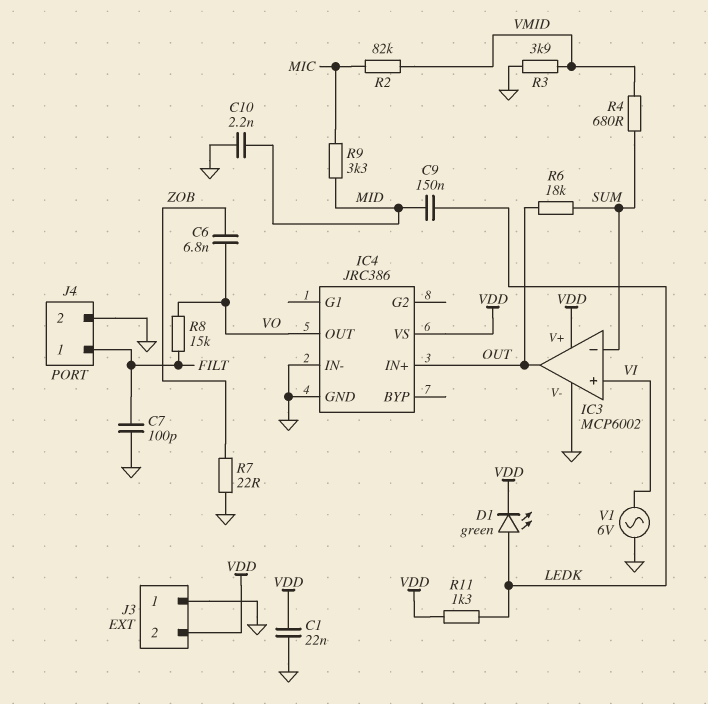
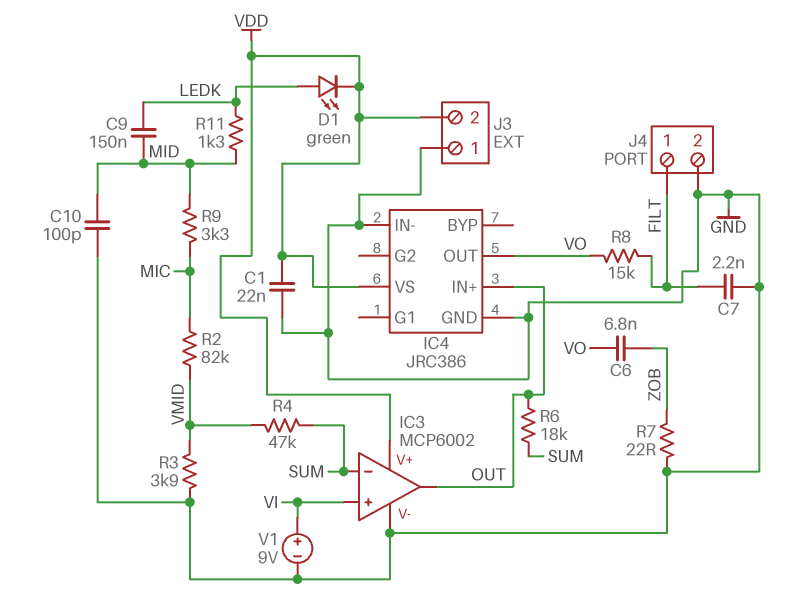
C7: 100pF (FILT, GND) -> 2.2nF (FILT, GND)
C10: 2.2nF (GND, MID) -> 100pF (GND, MID)
R4: 680 (SUM, VMID) -> 47k (SUM, VMID)
R11: 1.3k (LEDK, VDD) -> 1.3k (LEDK, MID)
V1: AC 6V (GND, VI) -> 9V (plus VI, minus GND)

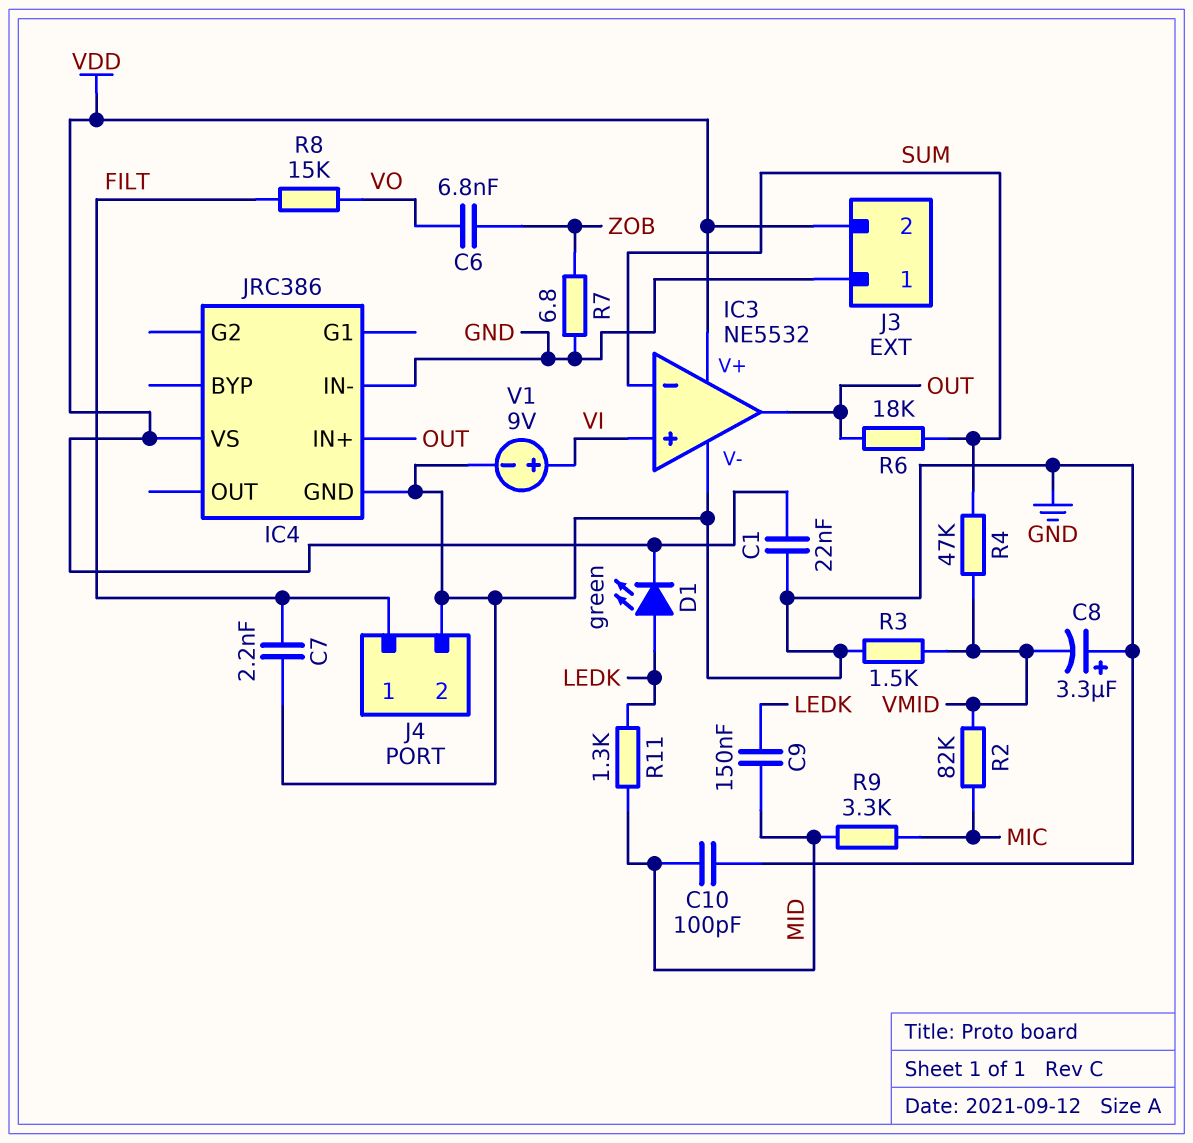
C8: none -> 3.3uF (plus GND, minus VMID)
IC3: MCP6002 -> NE5532
IC4 pin OUT: VO -> none
R3: 3.9k (GND, VMID) -> 1.5k (GND, VMID)
R7: 22 (GND, ZOB) -> 6.8 (GND, ZOB)

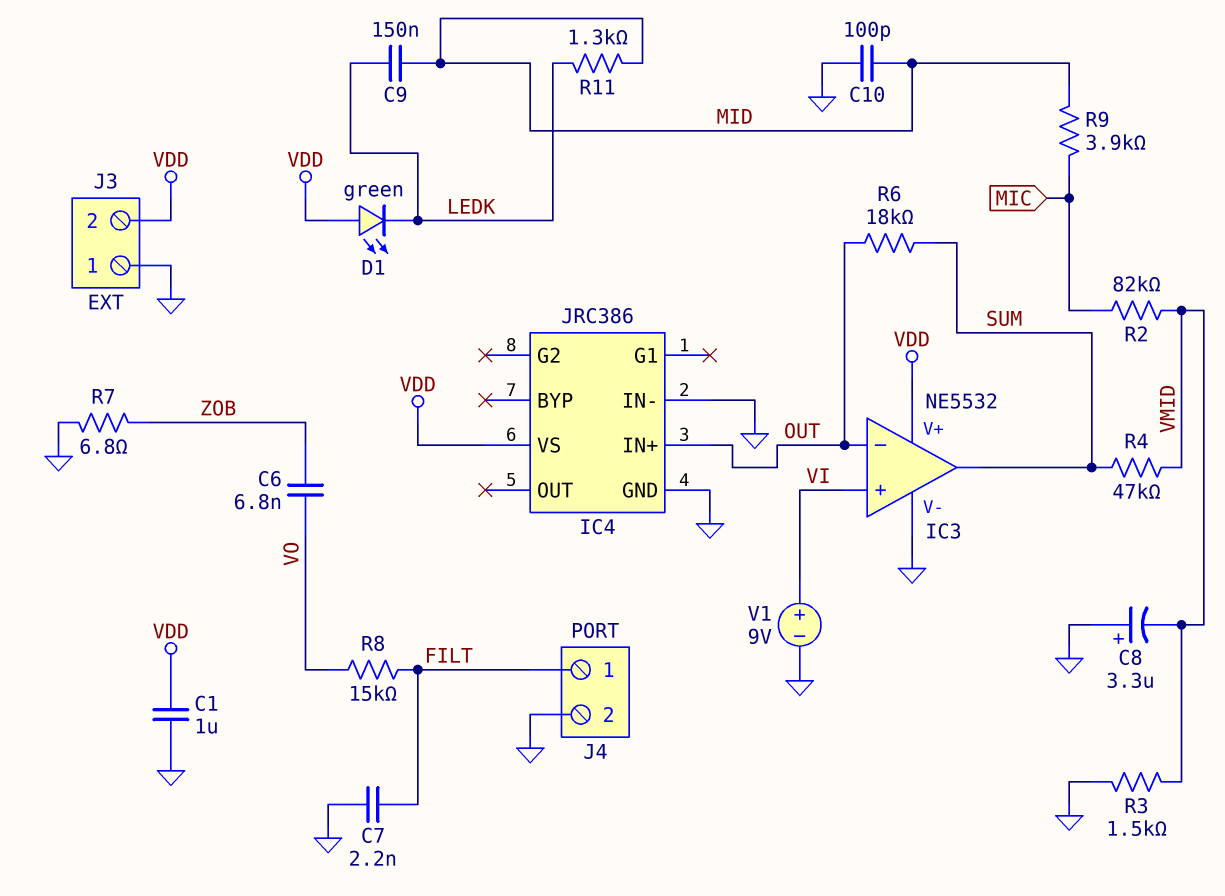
C1: 22nF (GND, VDD) -> 1uF (GND, VDD)
D1: LED green (A LEDK, K VDD) -> LED green (A VDD, K LEDK)
IC3 pin in-: SUM -> OUT
IC3 pin out: OUT -> SUM
R9: 3.3k (MIC, MID) -> 3.9k (MIC, MID)

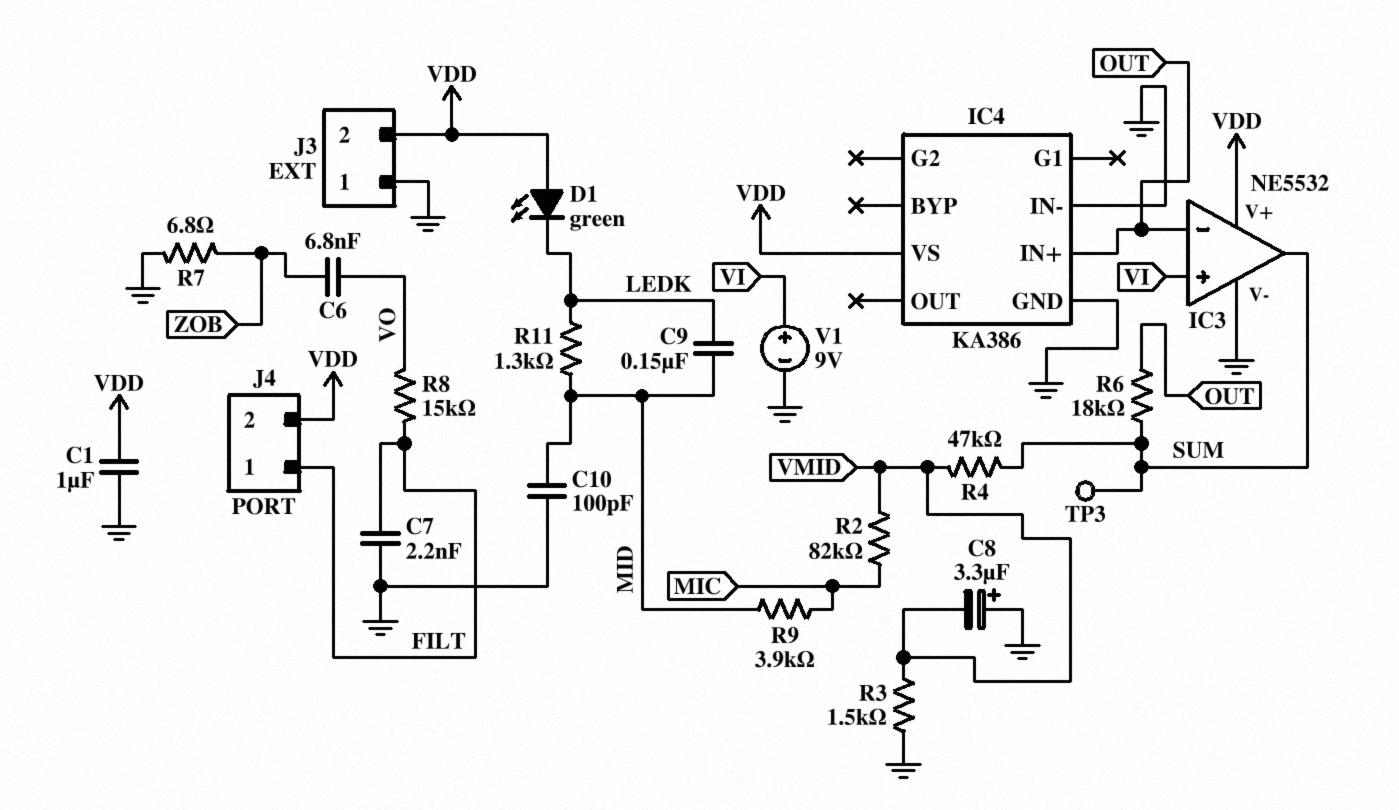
IC4: JRC386 -> KA386
J4 pin 2: GND -> VDD
TP3: none -> test point (SUM)

